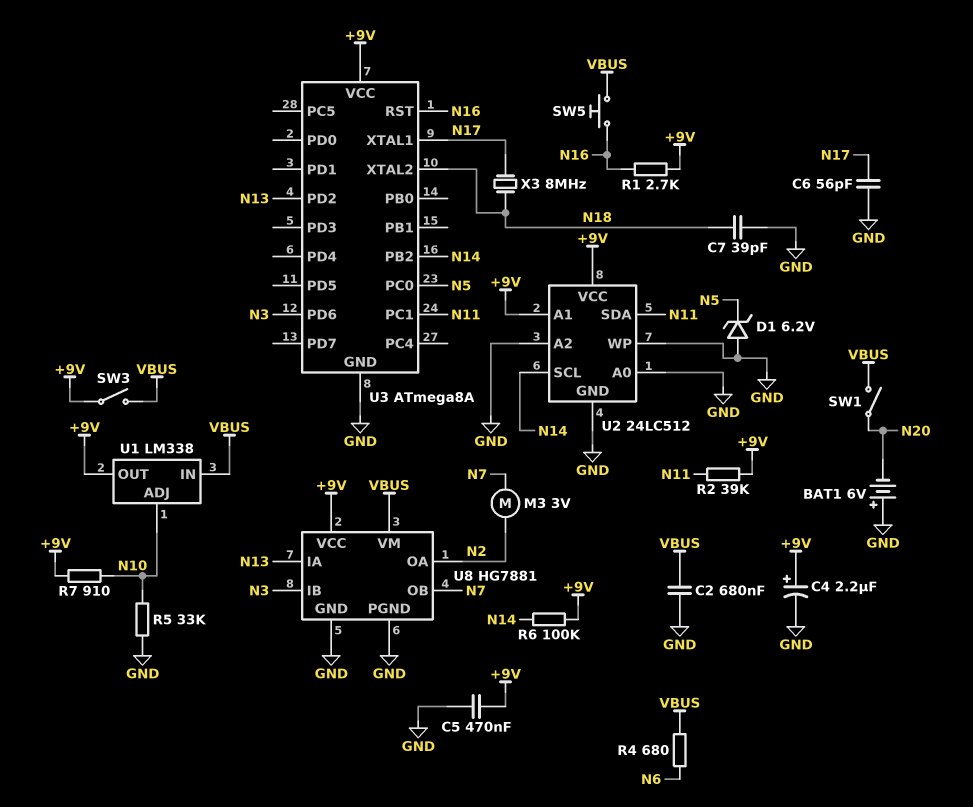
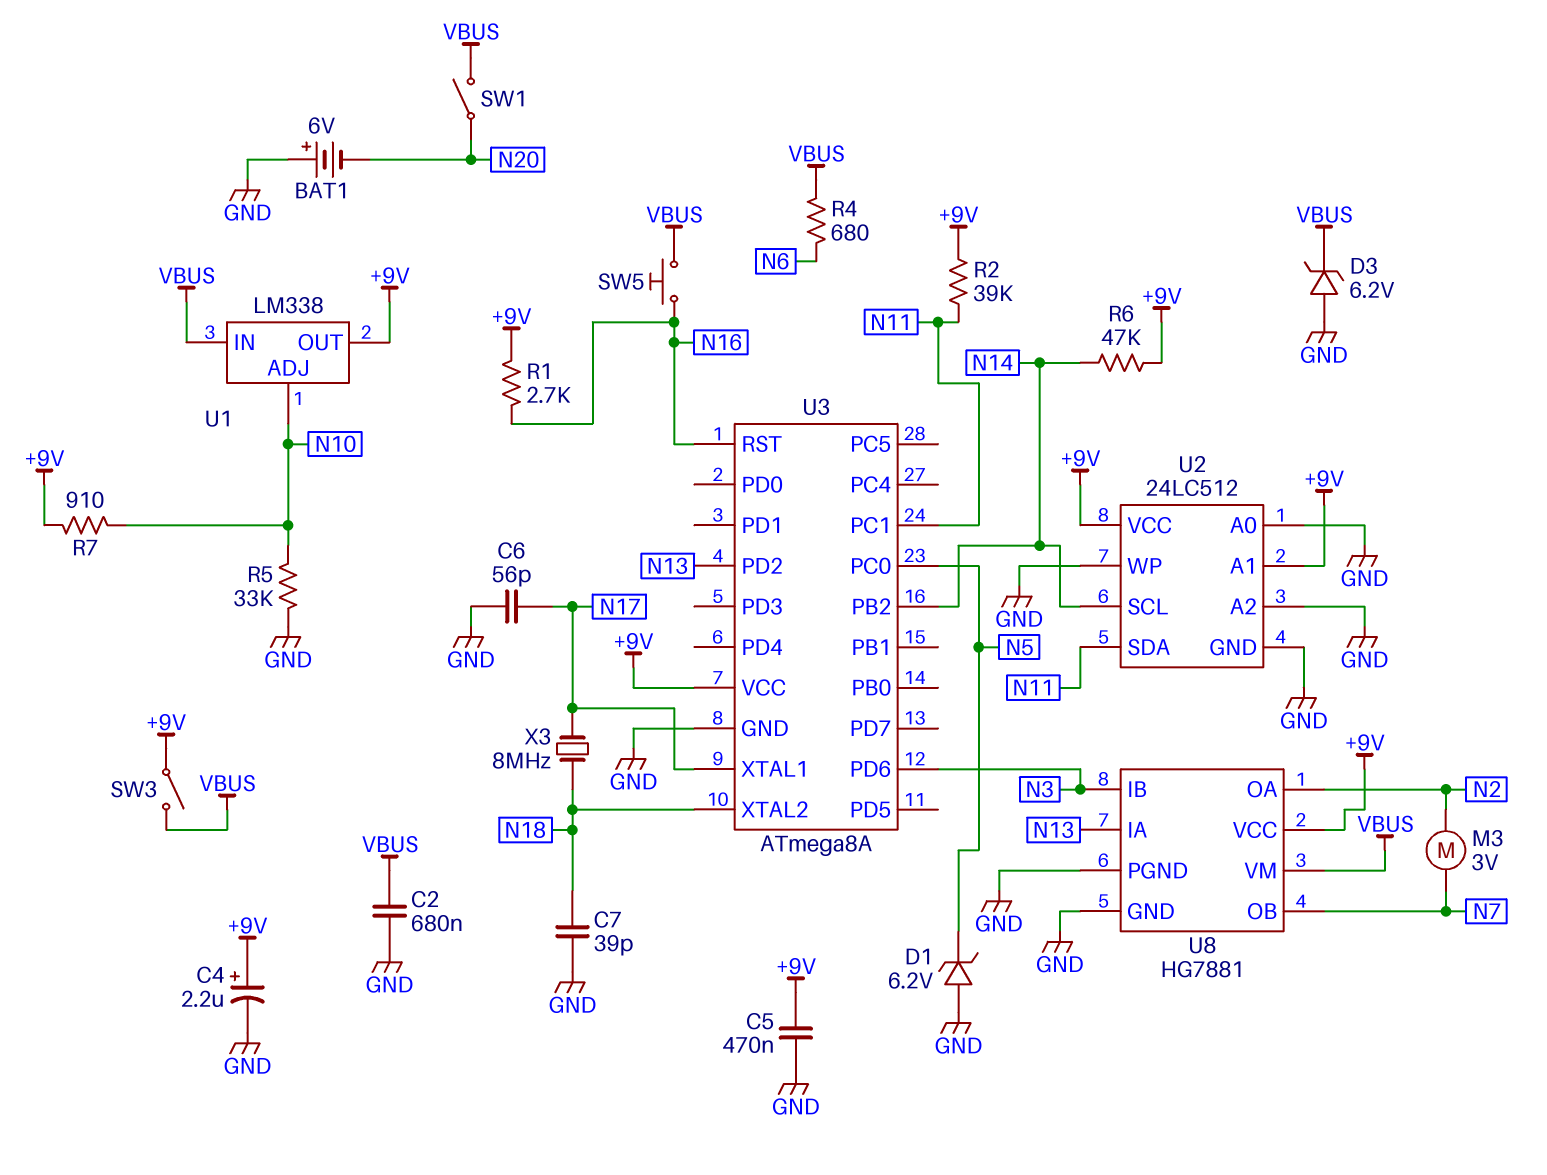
D3: none -> zener 6.2V (A GND, K VBUS)
R6: 100k (+9V, N14) -> 47k (+9V, N14)

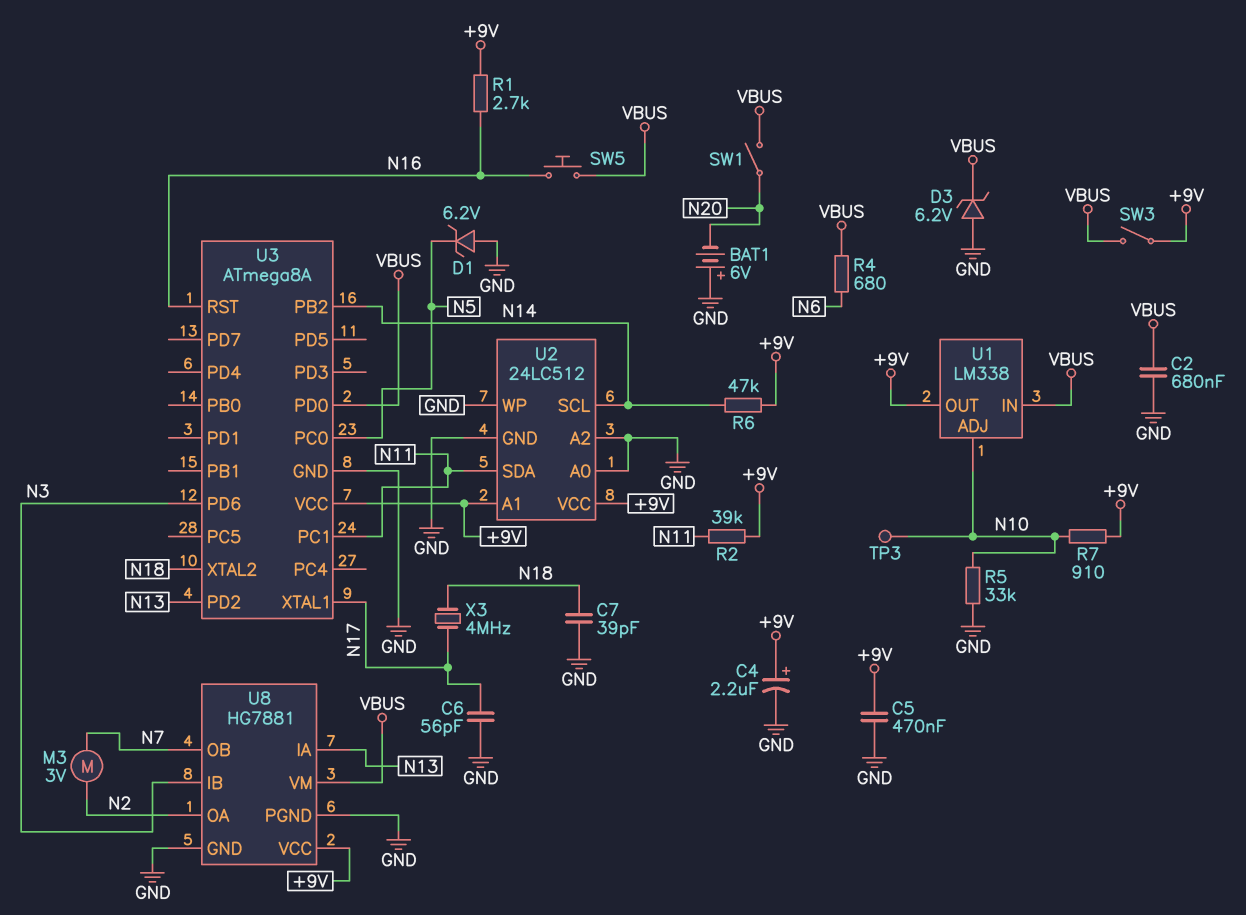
TP3: none -> test point (N10)
U3 pin PD0: none -> VBUS
X3: 8MHz (N17, N18) -> 4MHz (N17, N18)

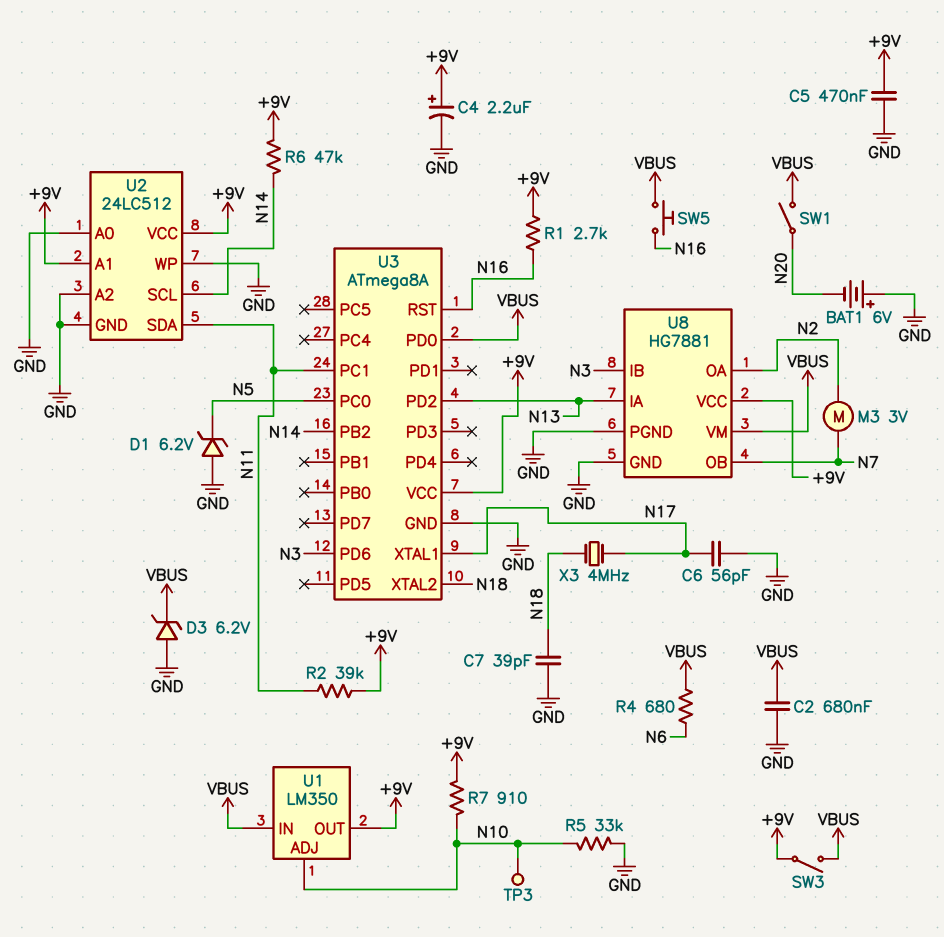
U1: LM338 -> LM350

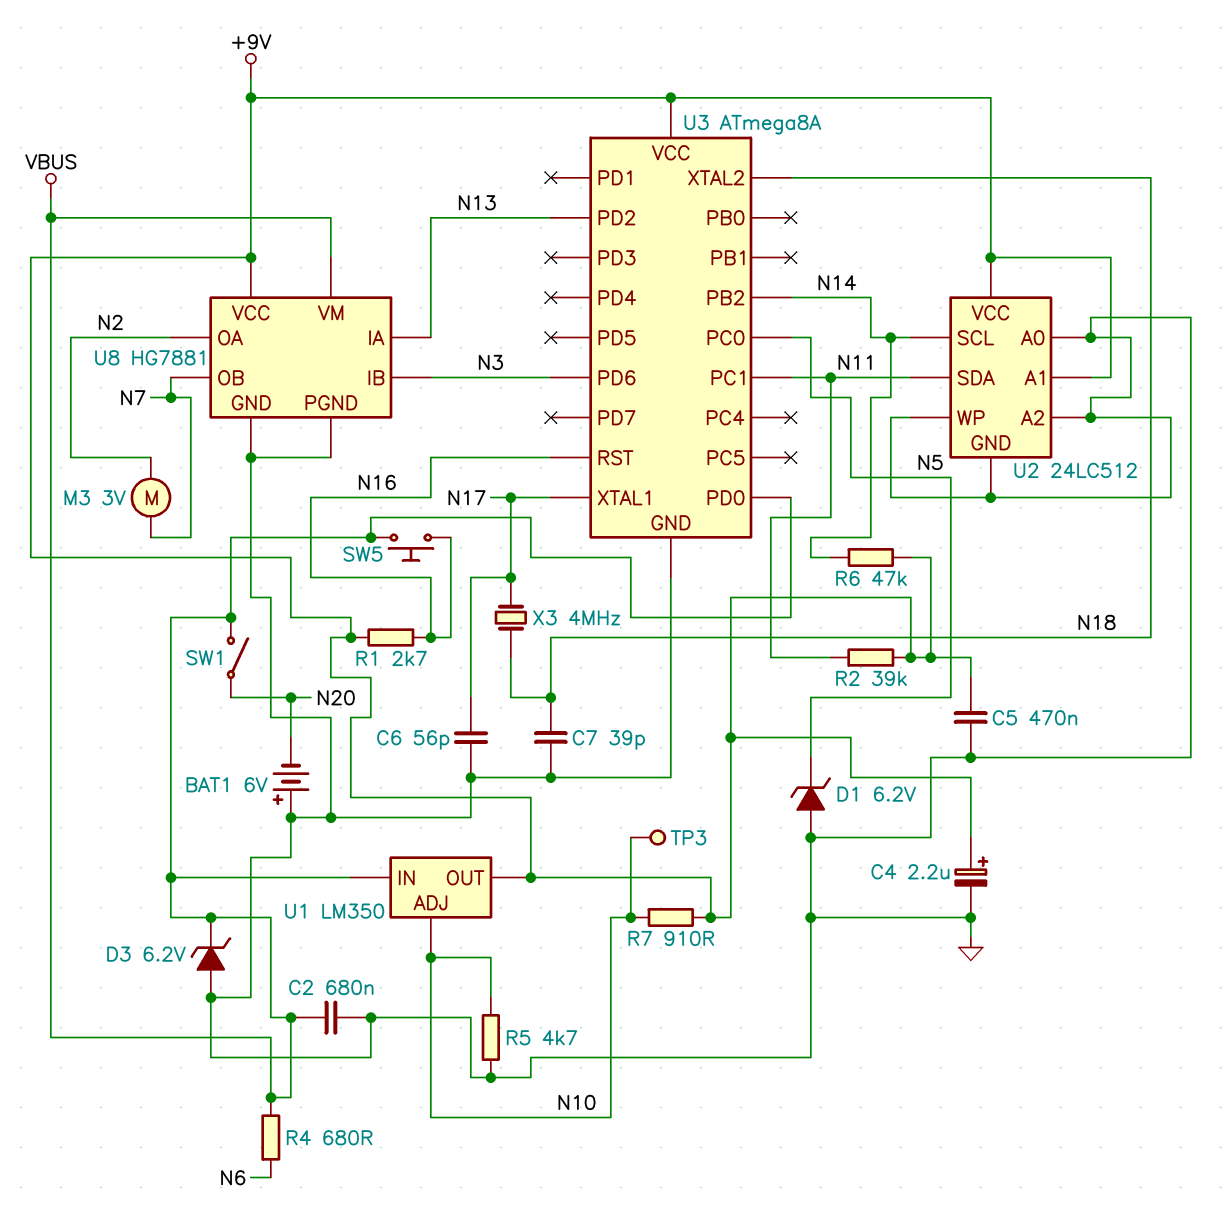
R5: 33k (GND, N10) -> 4.7k (GND, N10)
SW3: switch (+9V, VBUS) -> none

